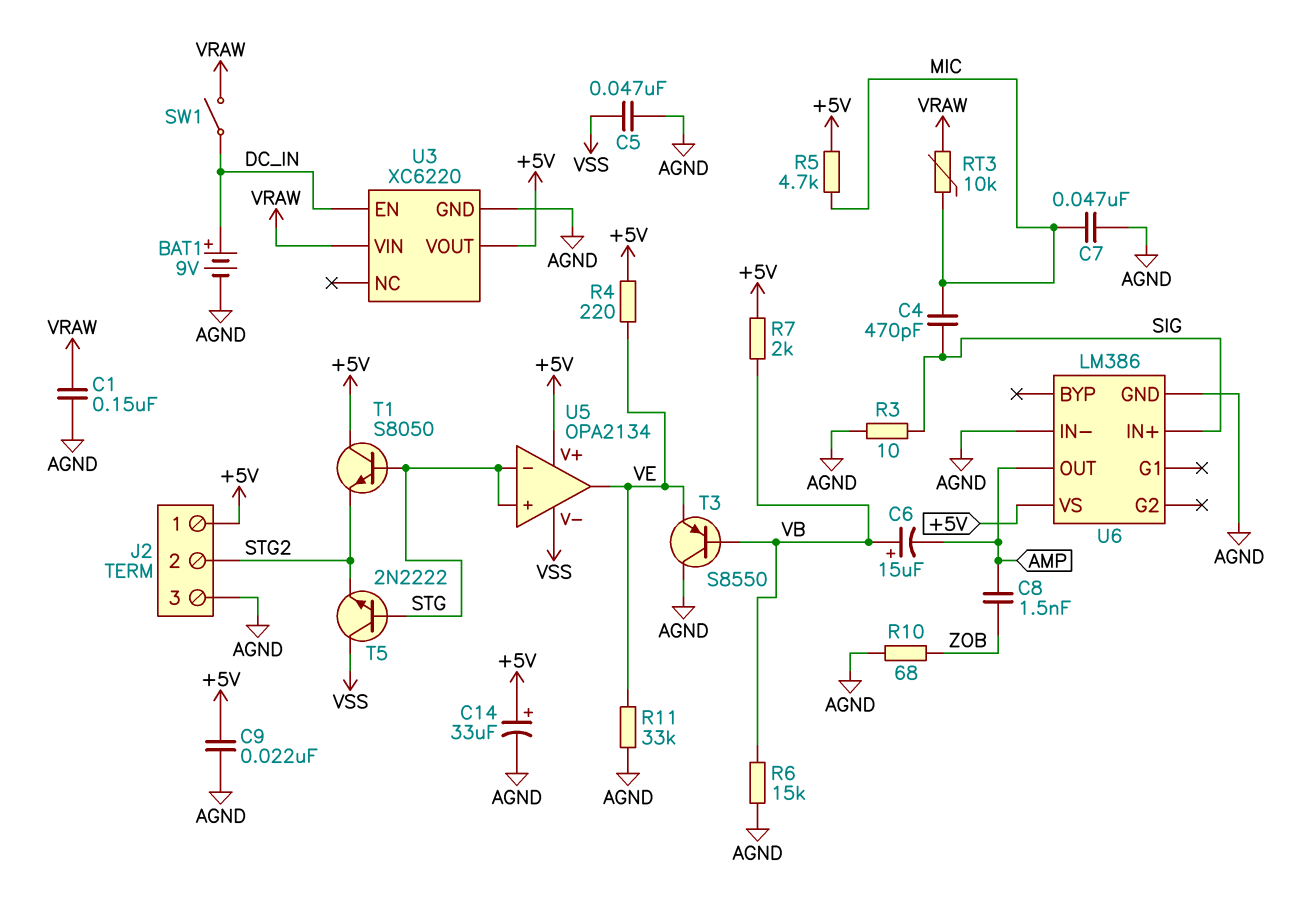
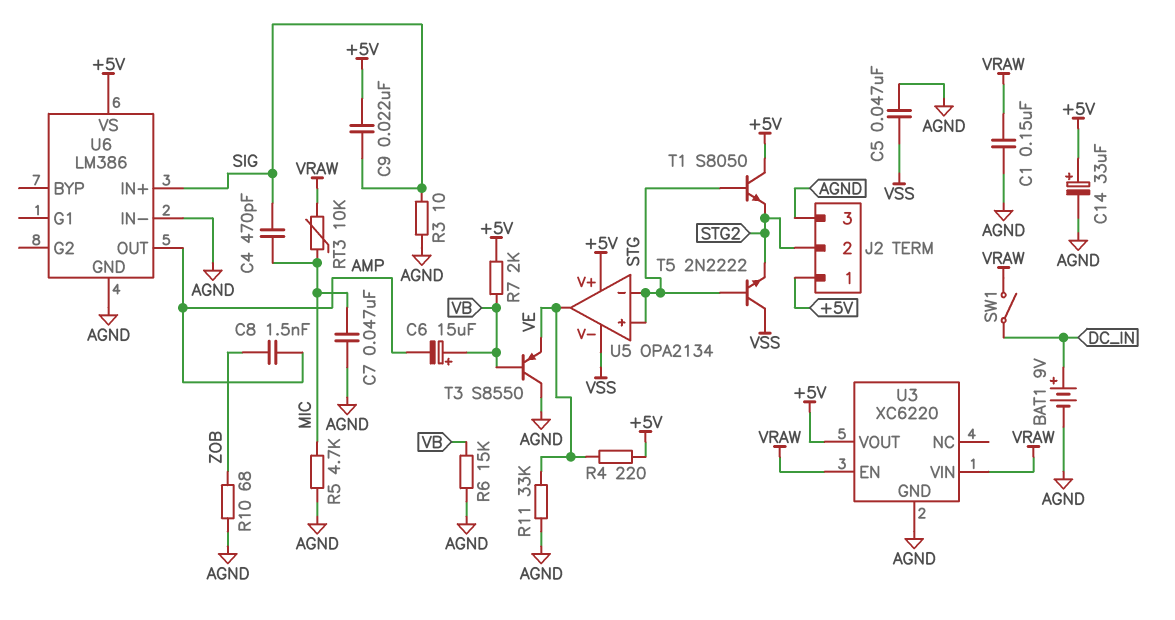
C9: 22nF (+5V, AGND) -> 22nF (+5V, SIG)
R5: 4.7k (+5V, MIC) -> 4.7k (AGND, MIC)
U3 pin EN: DC_IN -> VRAW

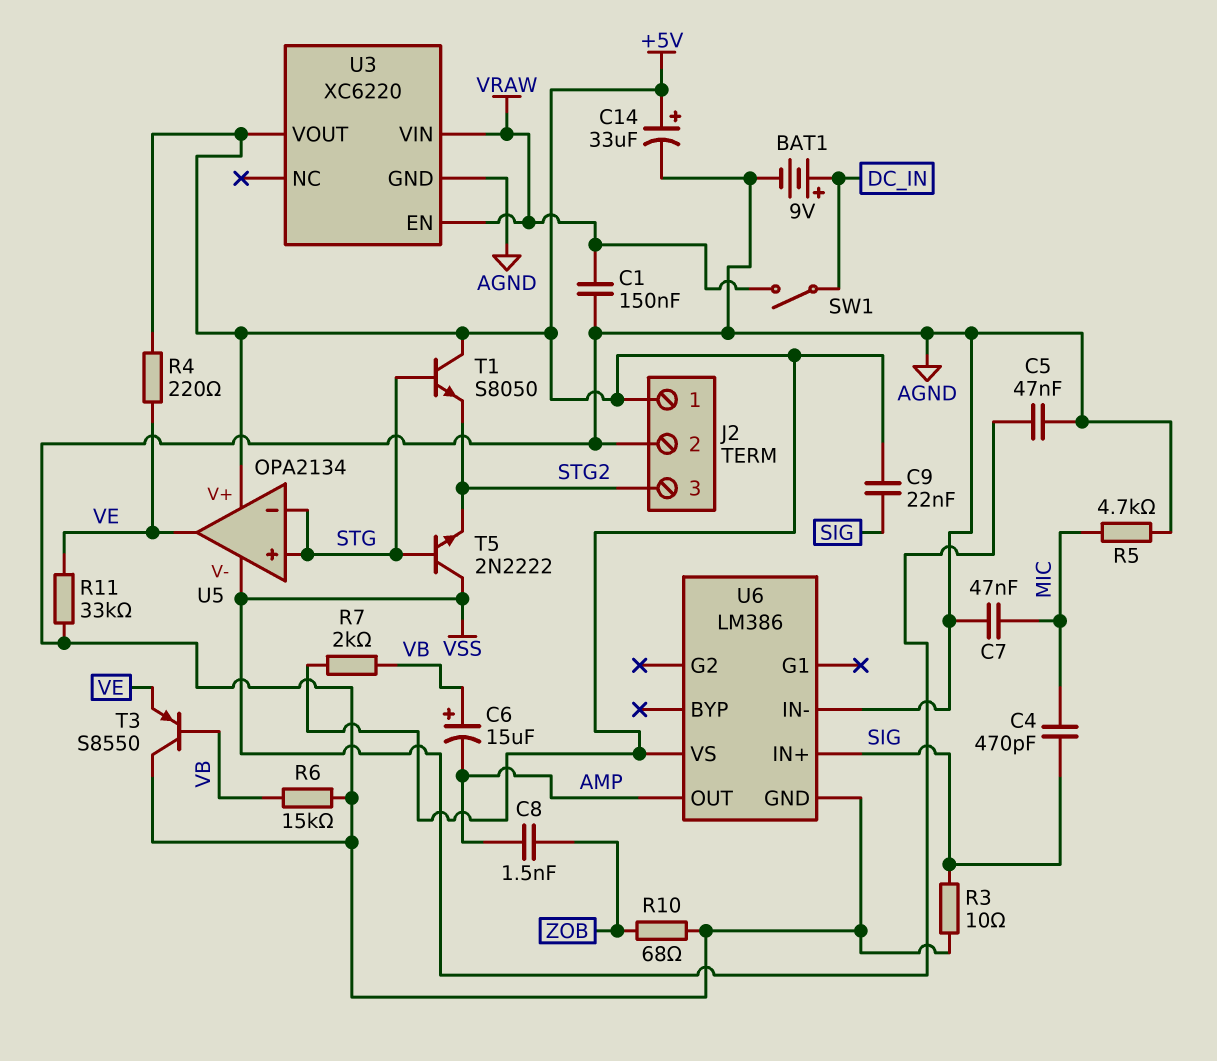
J2 pin 2: STG2 -> AGND
J2 pin 3: AGND -> STG2
RT3: 10k (MIC, VRAW) -> none

